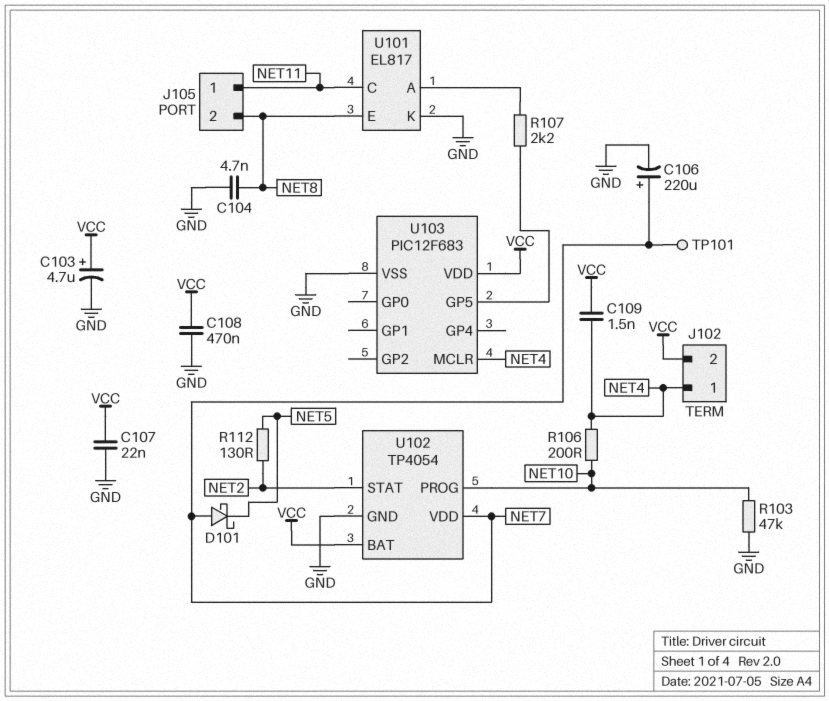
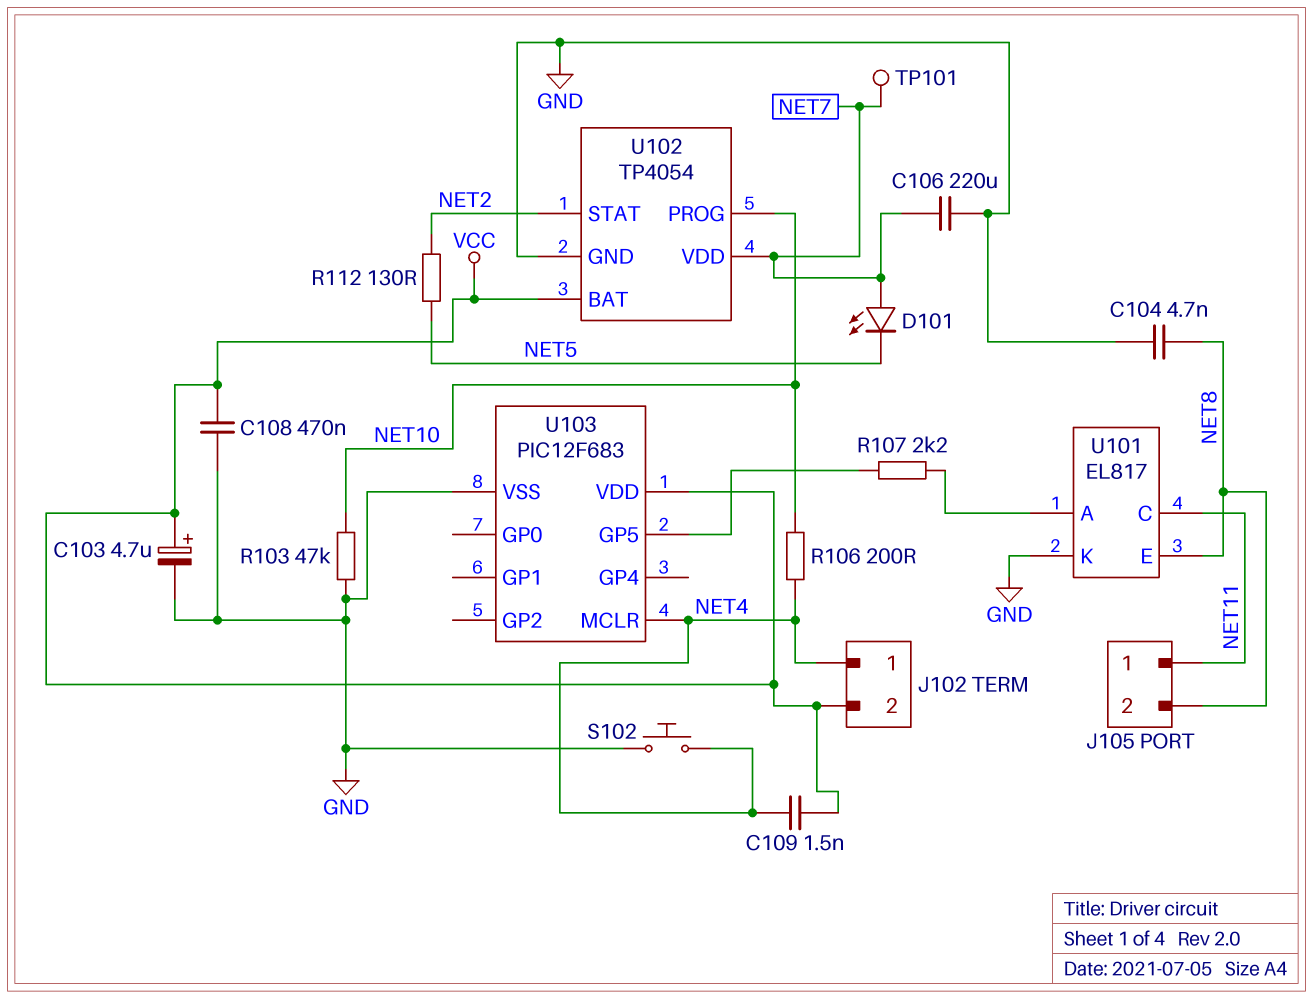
C106: 220uF (plus NET7, minus GND) -> 220uF (GND, NET7)
C107: 22nF (GND, VCC) -> none
D101: schottky (A NET7, K NET5) -> LED (A NET7, K NET5)
S102: none -> button (GND, NET4)

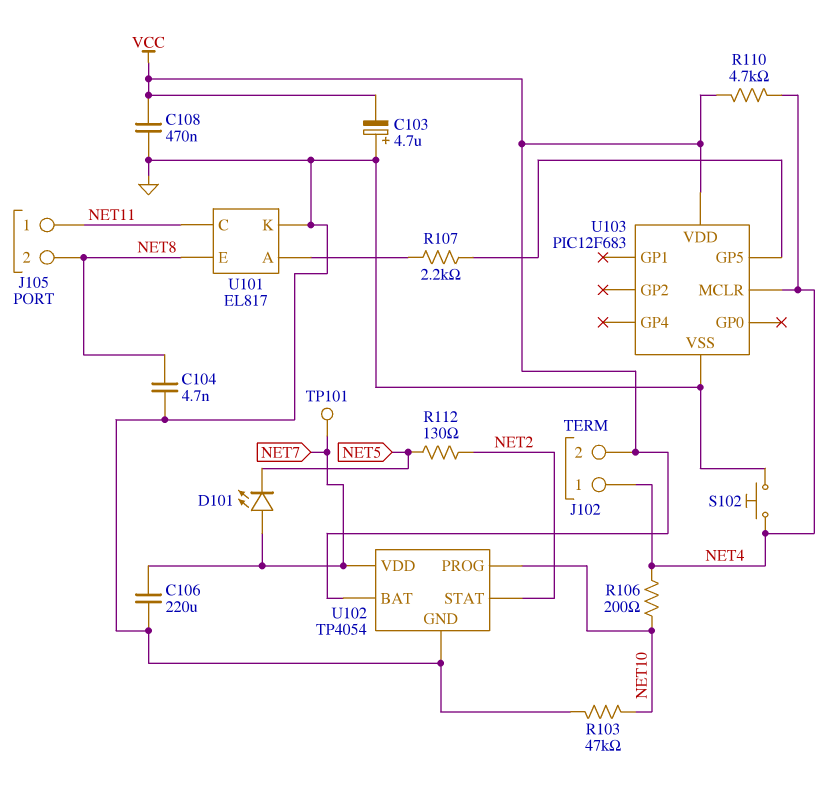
C103: 4.7uF (plus VCC, minus GND) -> 4.7uF (plus GND, minus VCC)
C109: 1.5nF (NET4, VCC) -> none
R110: none -> 4.7k (NET4, VCC)

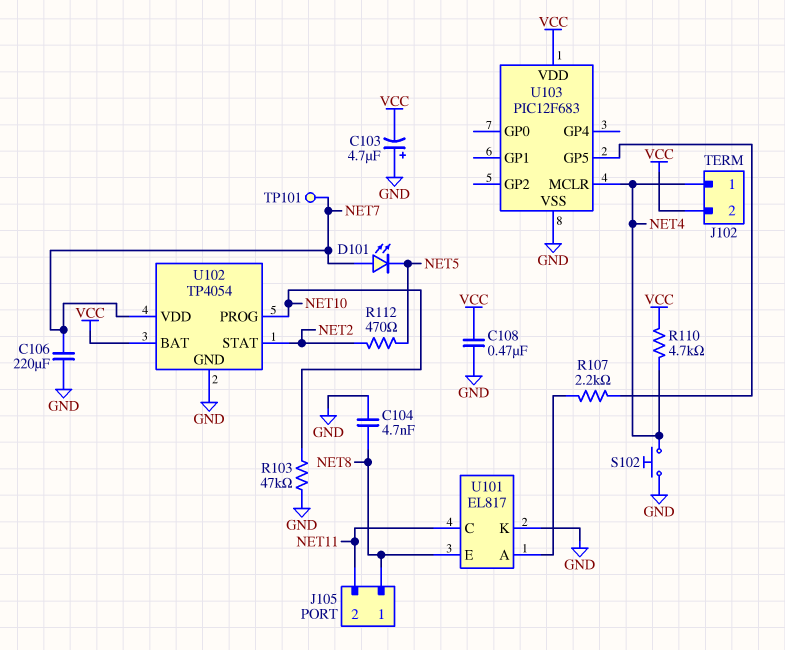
J105 pin 1: NET11 -> NET8
J105 pin 2: NET8 -> NET11
R106: 200 (NET4, NET10) -> none
R112: 130 (NET2, NET5) -> 470 (NET2, NET5)

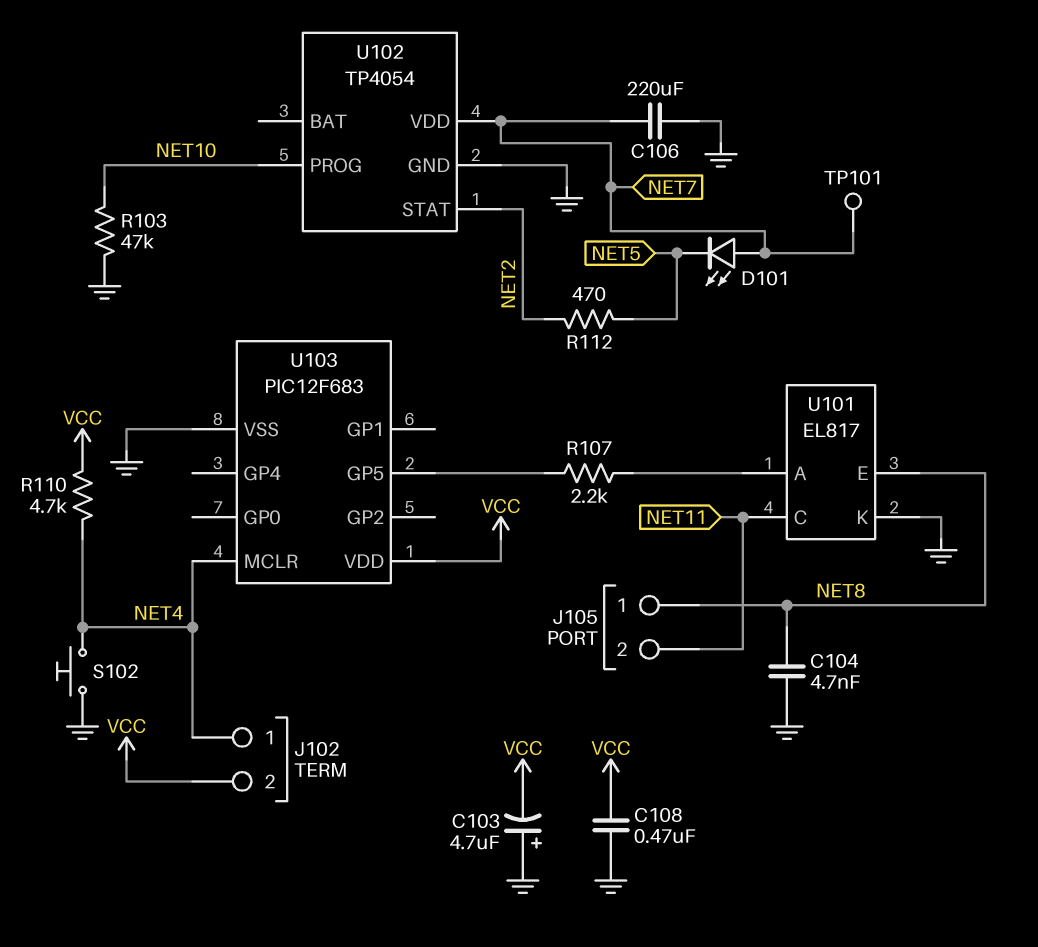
U102 pin BAT: VCC -> none

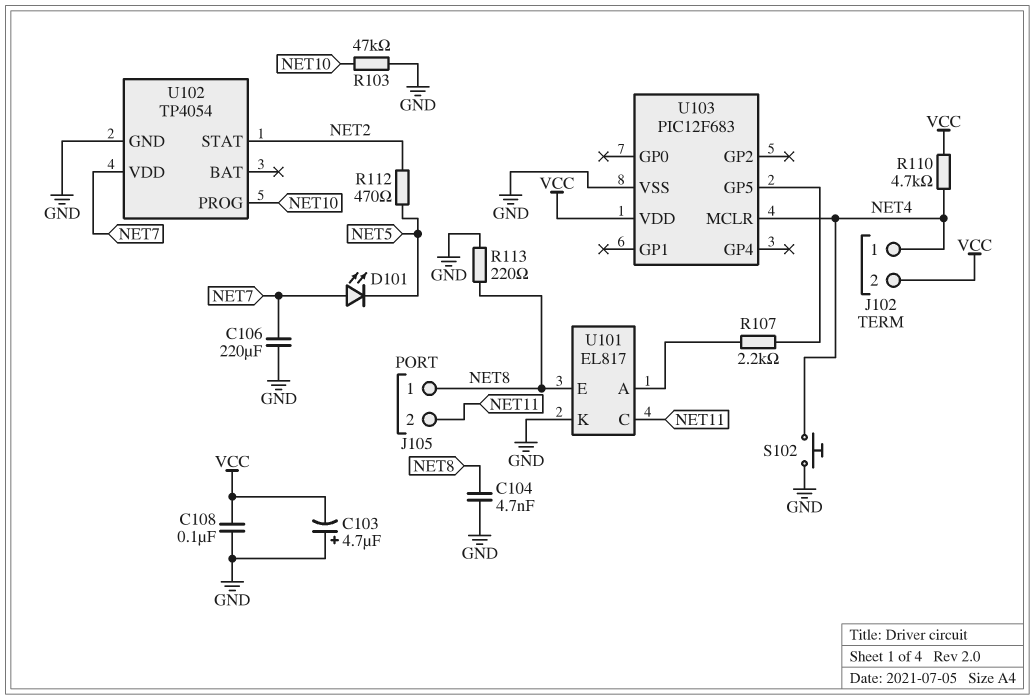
C108: 470nF (GND, VCC) -> 100nF (GND, VCC)
R113: none -> 220 (GND, NET8)
TP101: test point (NET7) -> none

